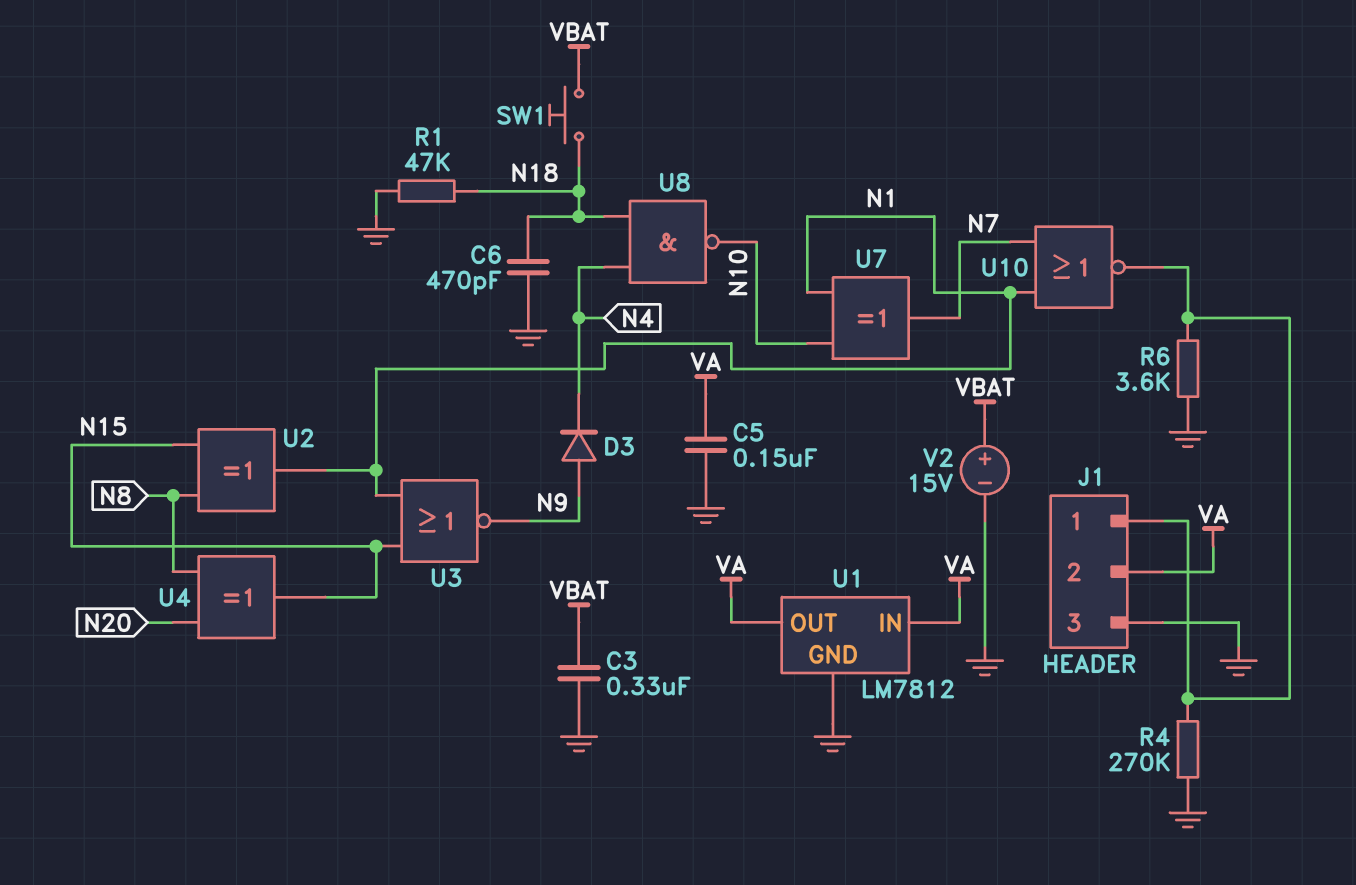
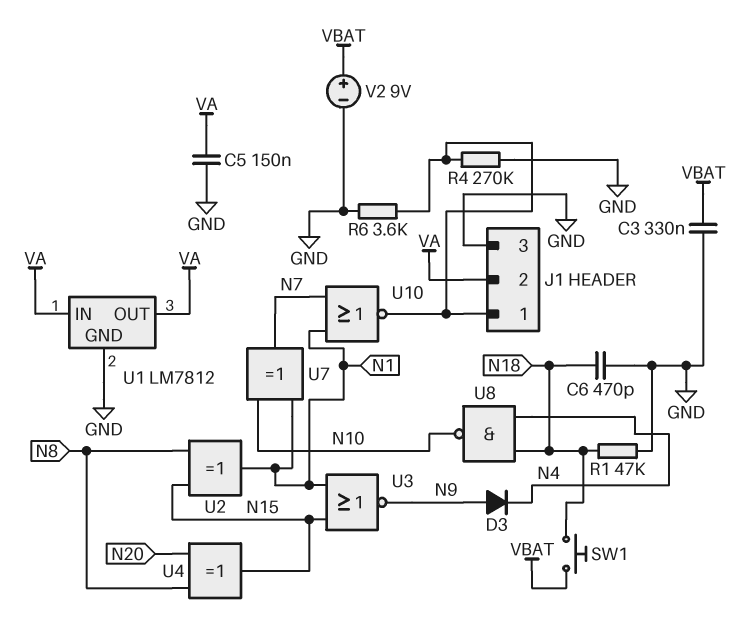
V2: 15V (plus VBAT, minus GND) -> 9V (plus VBAT, minus GND)

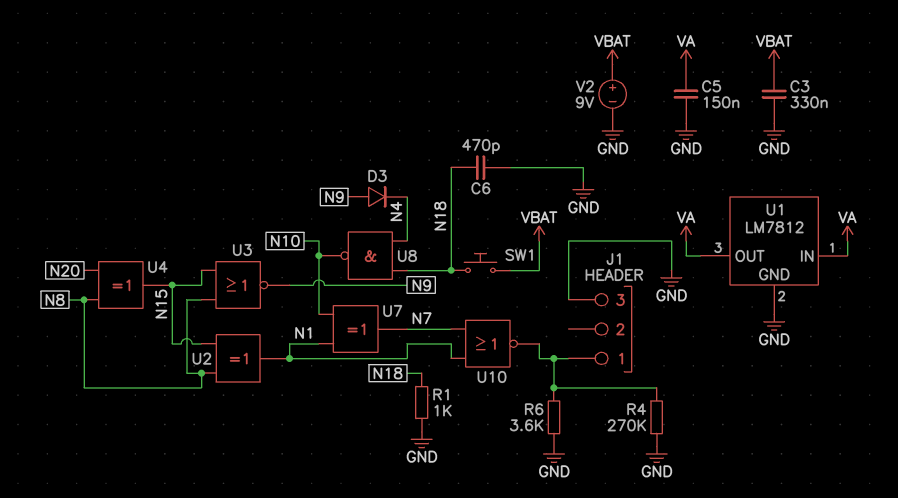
J1 pin 2: VA -> none
R1: 47k (GND, N18) -> 1k (GND, N18)
U3: NOR (in N1, in N15, out N9) -> NOR (in N8, in N15, out N9)

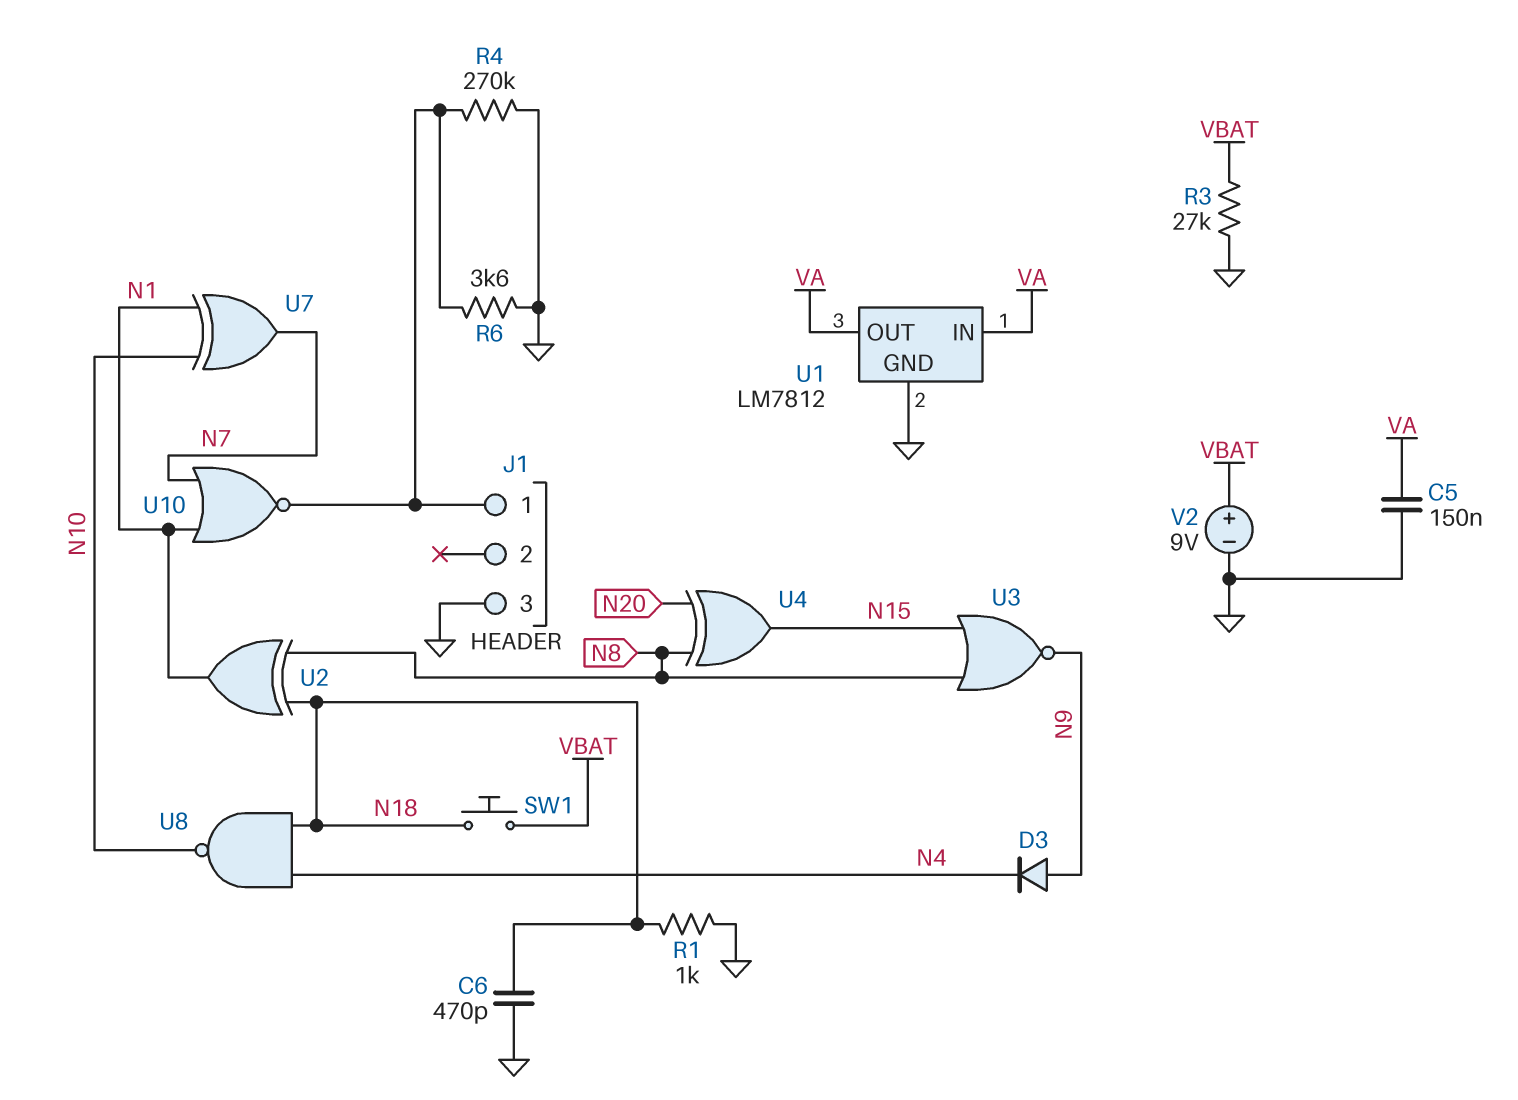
C3: 330nF (GND, VBAT) -> none
R3: none -> 27k (GND, VBAT)
U2: XOR (in N8, in N15, out N1) -> XOR (in N8, in N18, out N1)

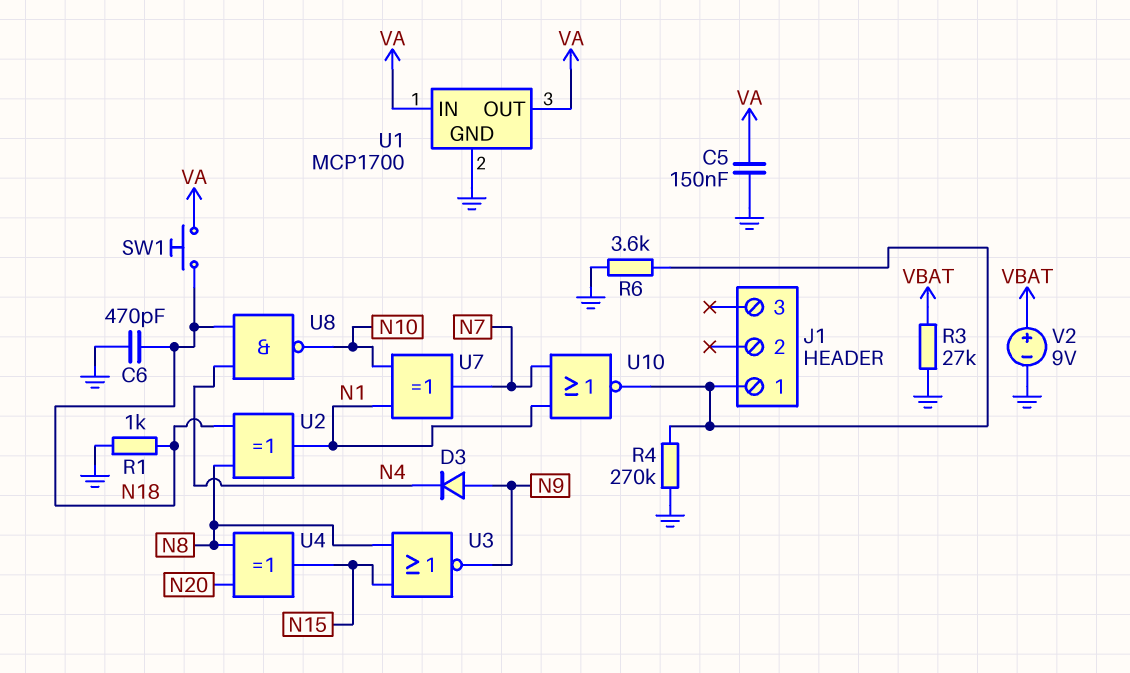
J1 pin 3: GND -> none
SW1: button (N18, VBAT) -> button (N18, VA)
U1: LM7812 -> MCP1700

